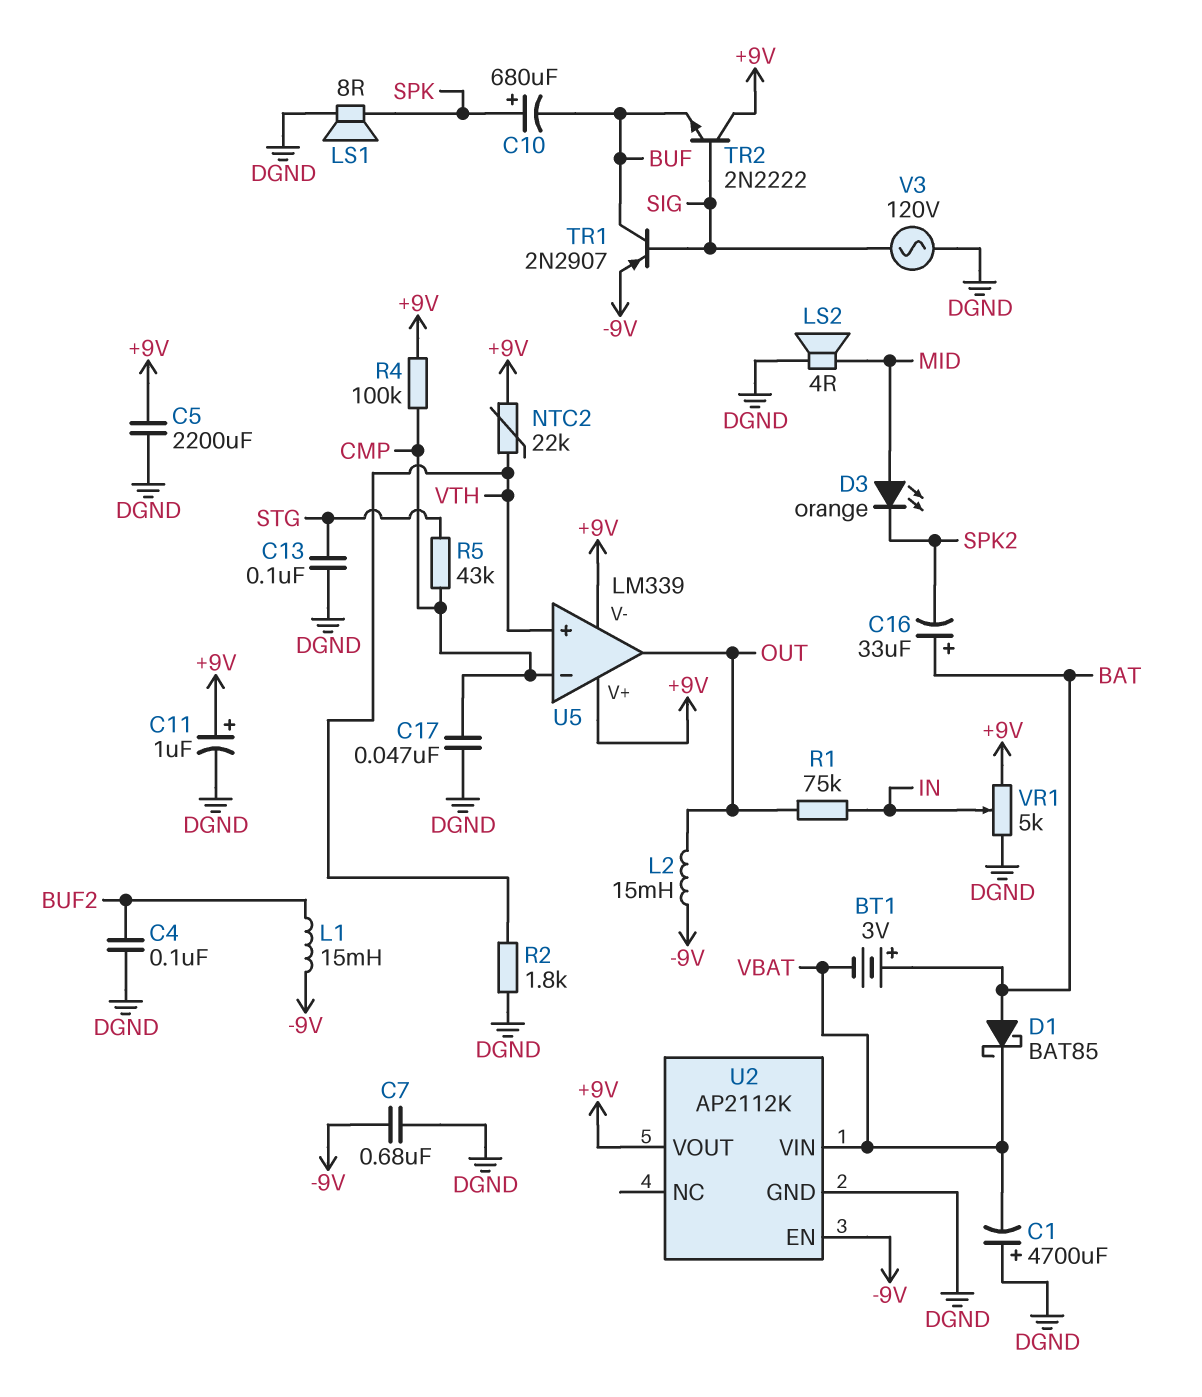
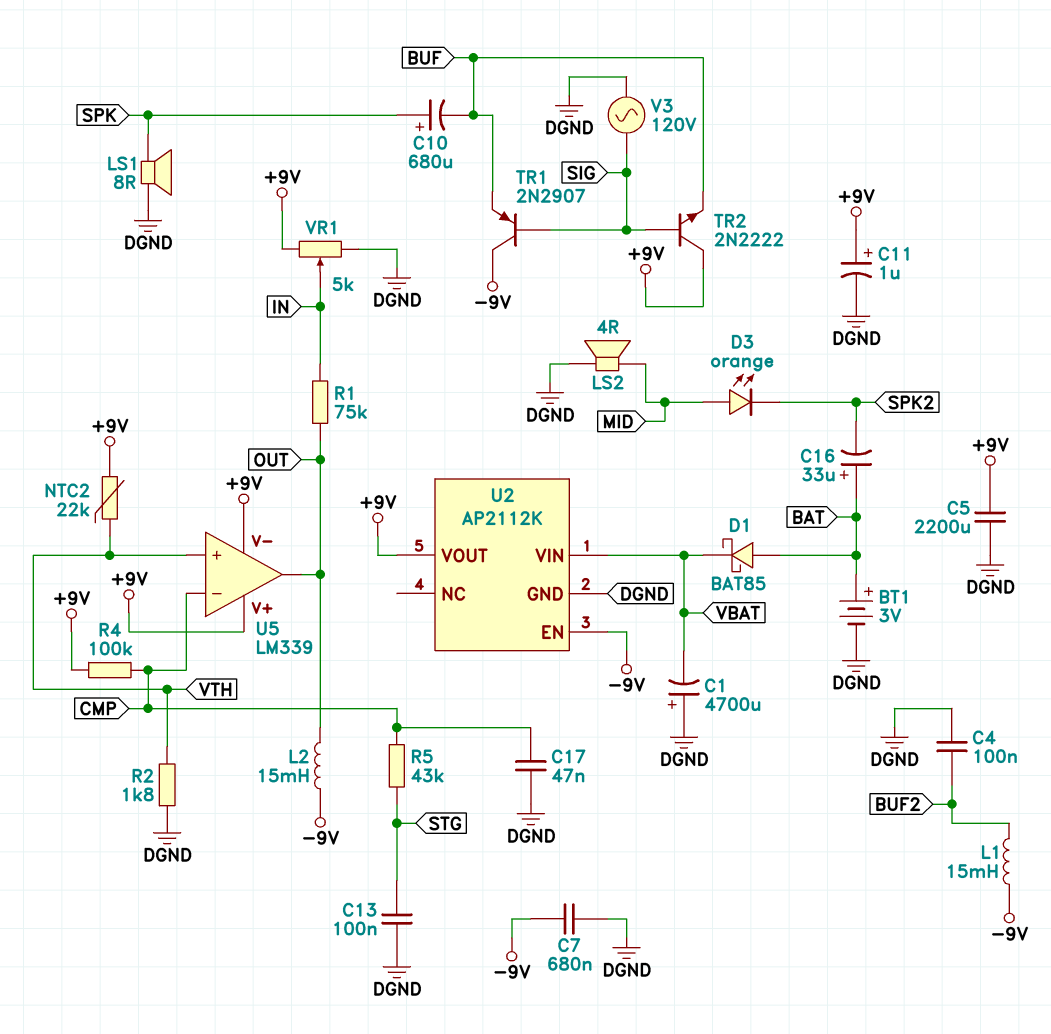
BT1: 3V (plus BAT, minus VBAT) -> 3V (plus BAT, minus DGND)
TR1: PNP 2N2907 (B SIG, C BUF, E -9V) -> PNP 2N2907 (B SIG, C -9V, E BUF)

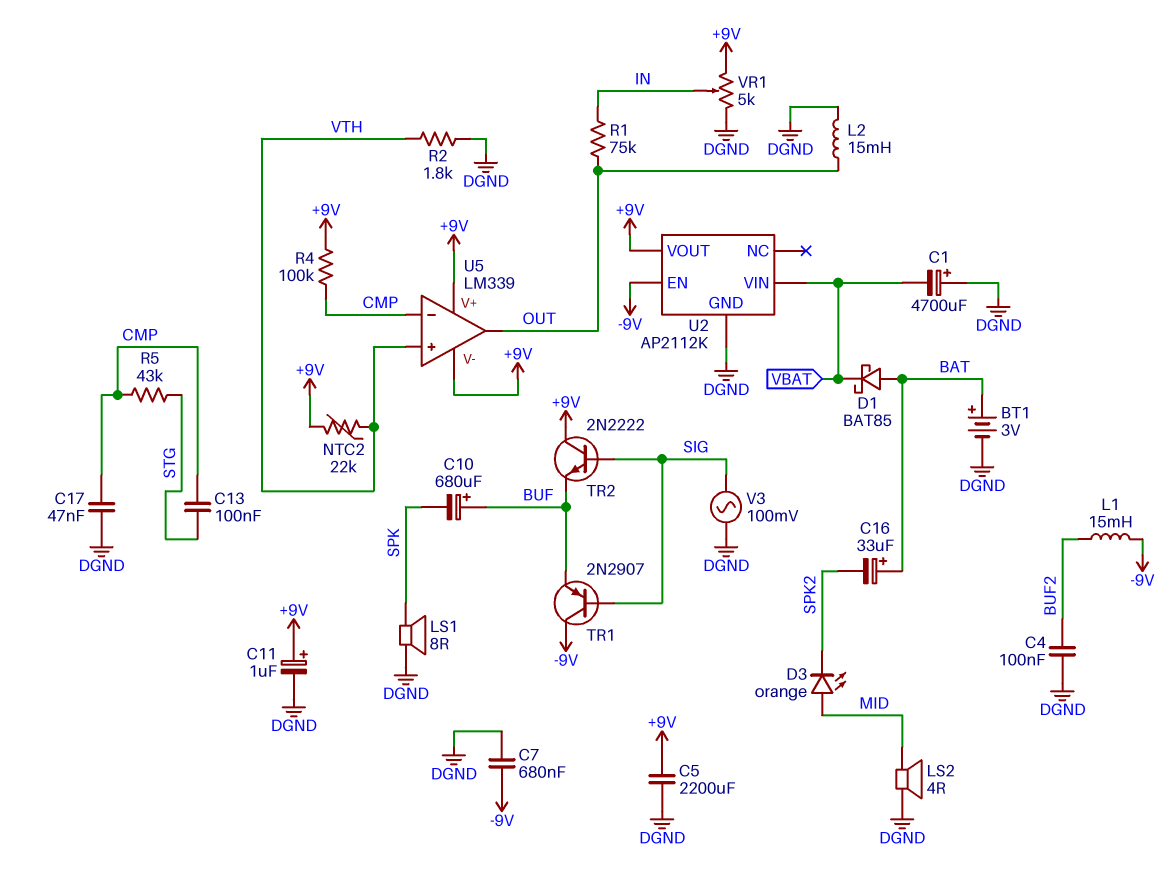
C10: 680uF (plus SPK, minus BUF) -> 680uF (plus BUF, minus SPK)
C13: 100nF (DGND, STG) -> 100nF (CMP, STG)
L2: 15mH (-9V, OUT) -> 15mH (DGND, OUT)
V3: AC 120V (DGND, SIG) -> AC 100mV (DGND, SIG)

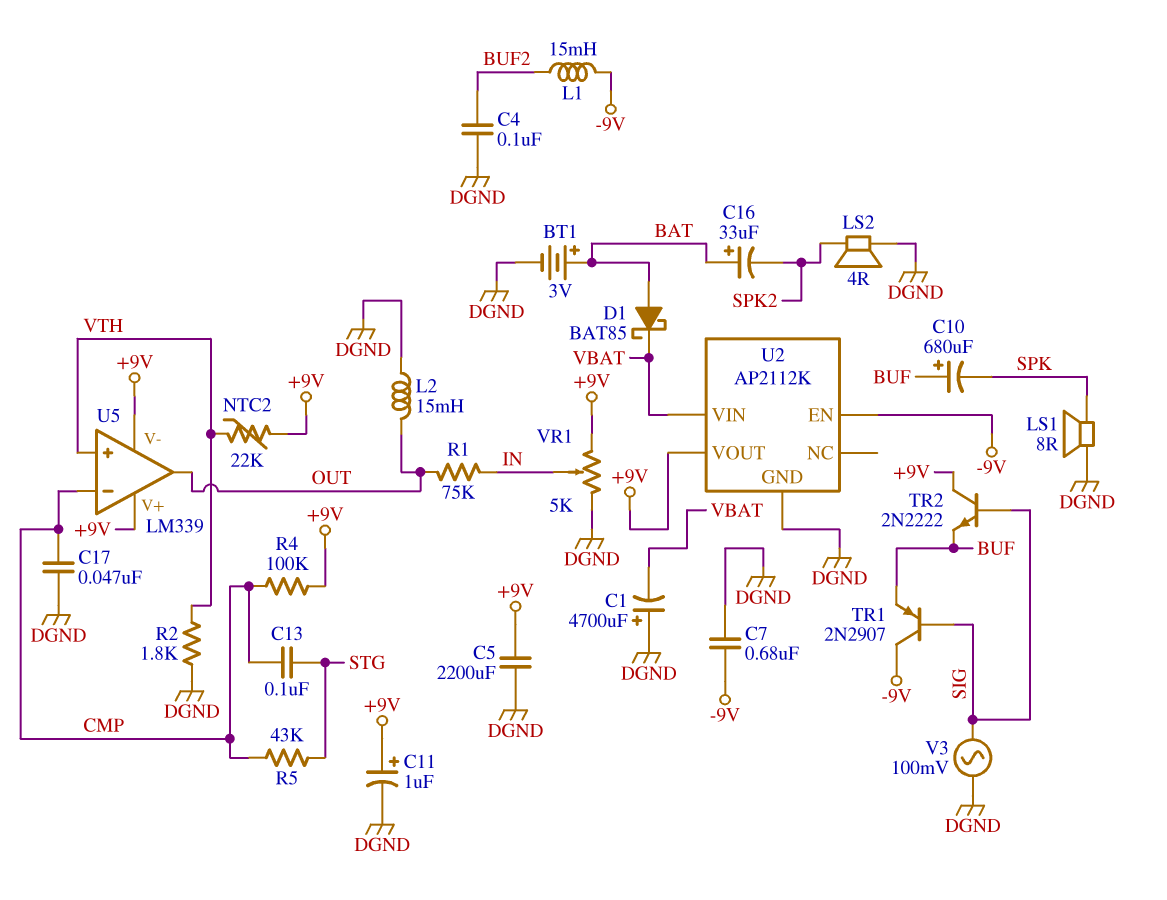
D3: LED orange (A MID, K SPK2) -> none
LS2: speaker 4R (DGND, MID) -> speaker 4R (DGND, SPK2)

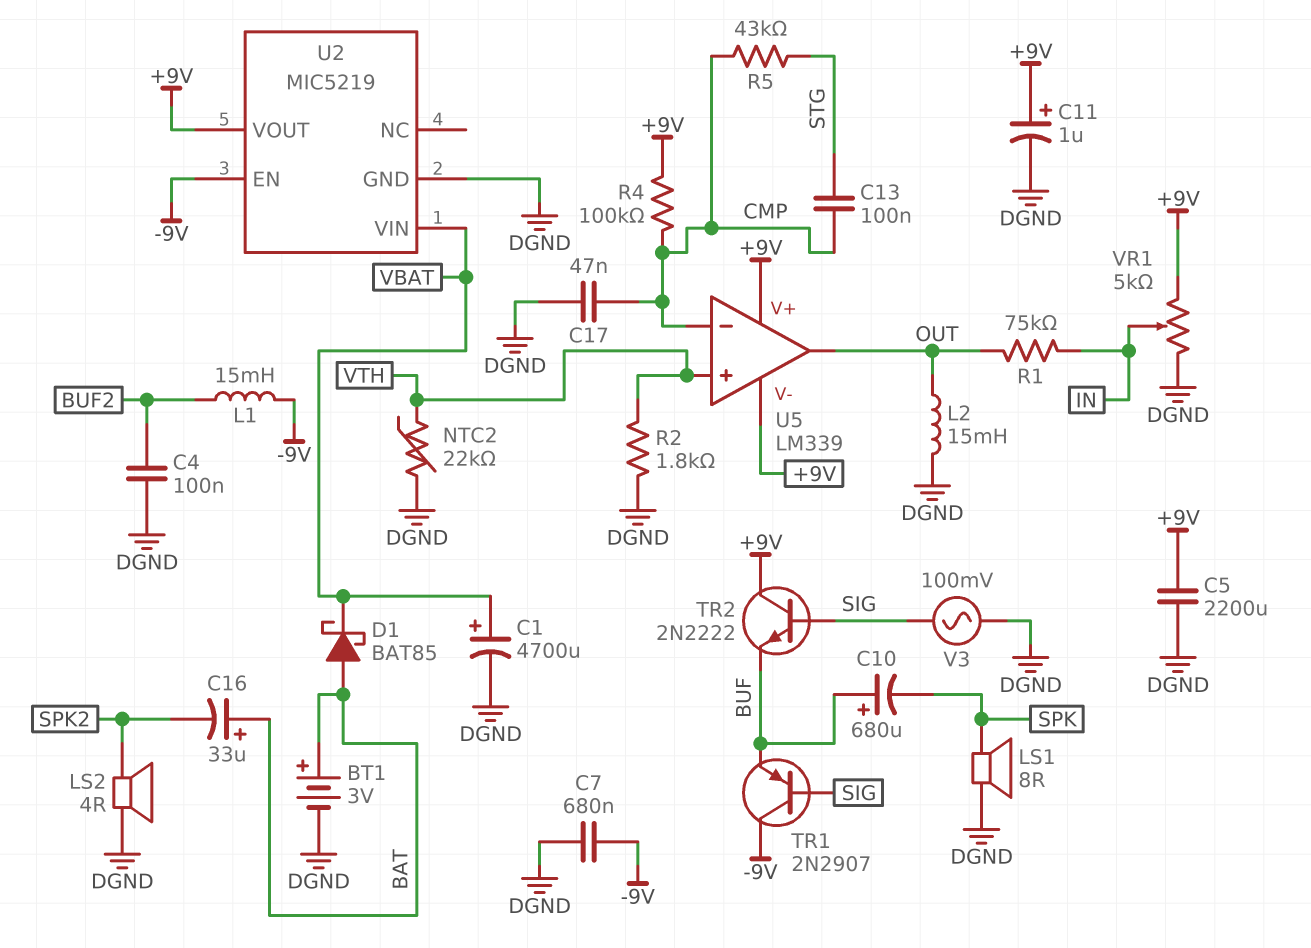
C1: 4700uF (plus DGND, minus VBAT) -> 4700uF (plus VBAT, minus DGND)
NTC2: 22k (+9V, VTH) -> 22k (DGND, VTH)
U2: AP2112K -> MIC5219

